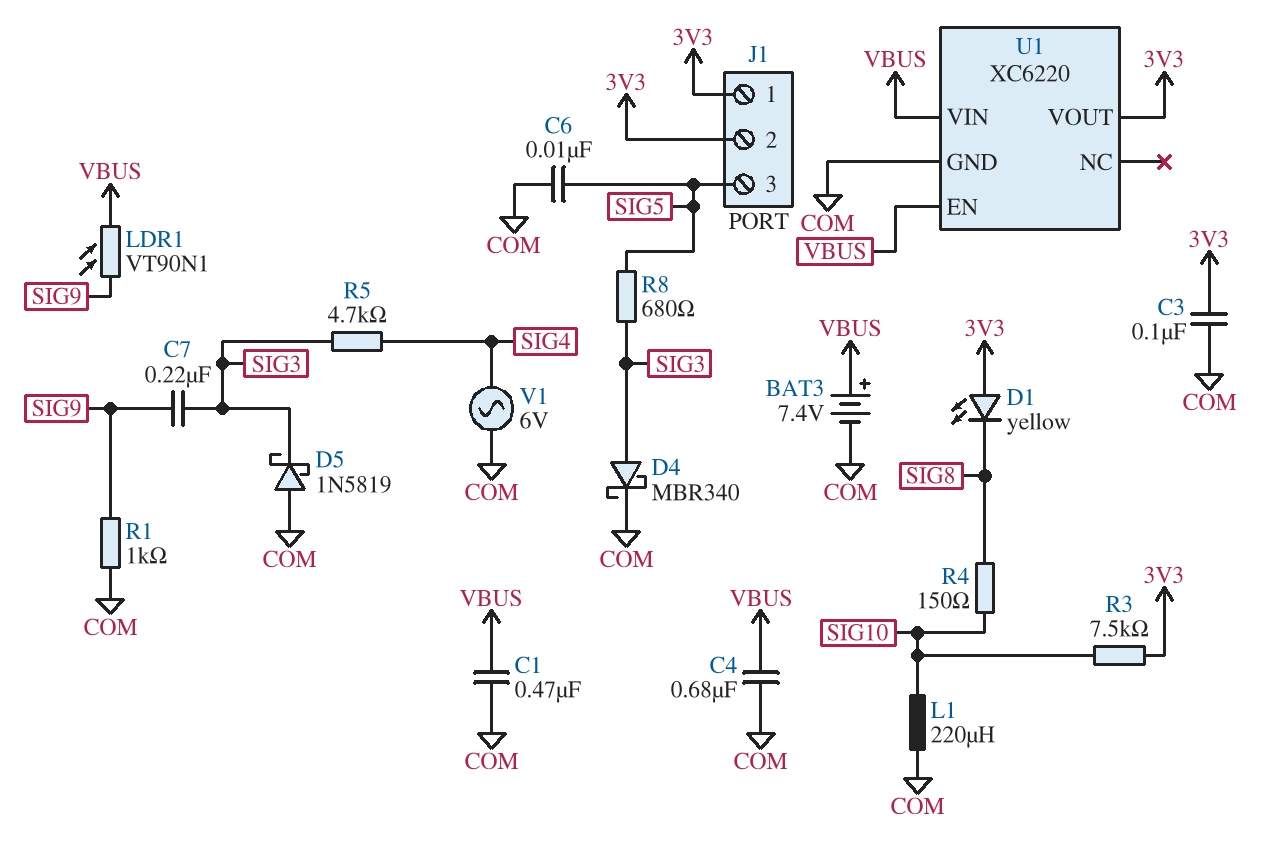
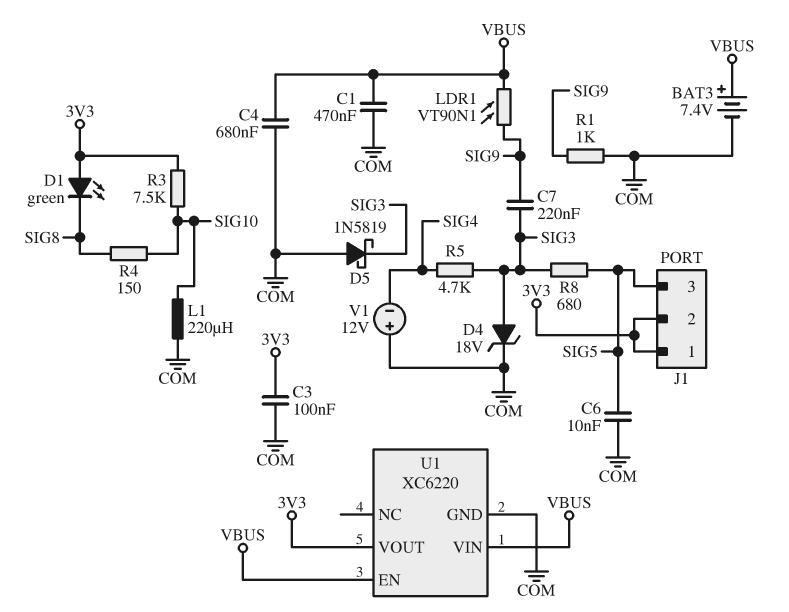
D1: LED yellow (A 3V3, K SIG8) -> LED green (A 3V3, K SIG8)
D4: schottky MBR340 (A SIG3, K COM) -> zener 18V (A SIG3, K COM)
V1: AC 6V (COM, SIG4) -> 12V (plus COM, minus SIG4)

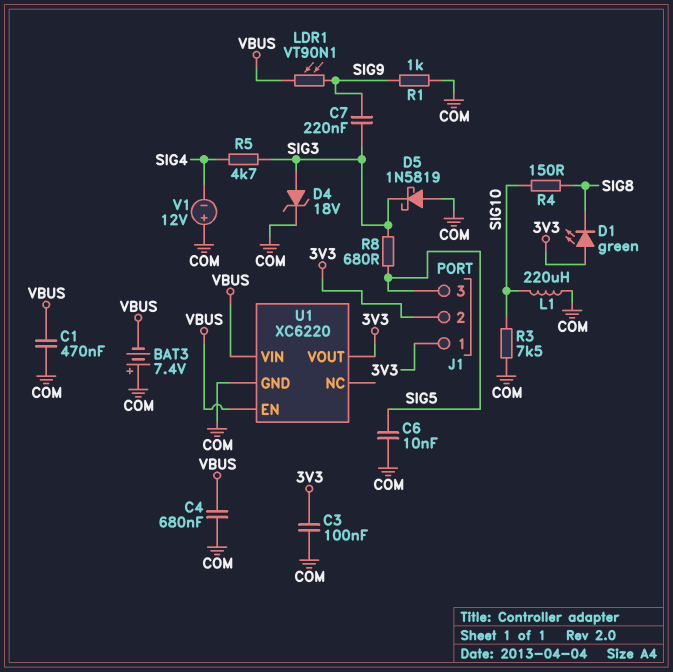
BAT3: 7.4V (plus VBUS, minus COM) -> 7.4V (plus COM, minus VBUS)
R3: 7.5k (3V3, SIG10) -> 7.5k (COM, SIG10)

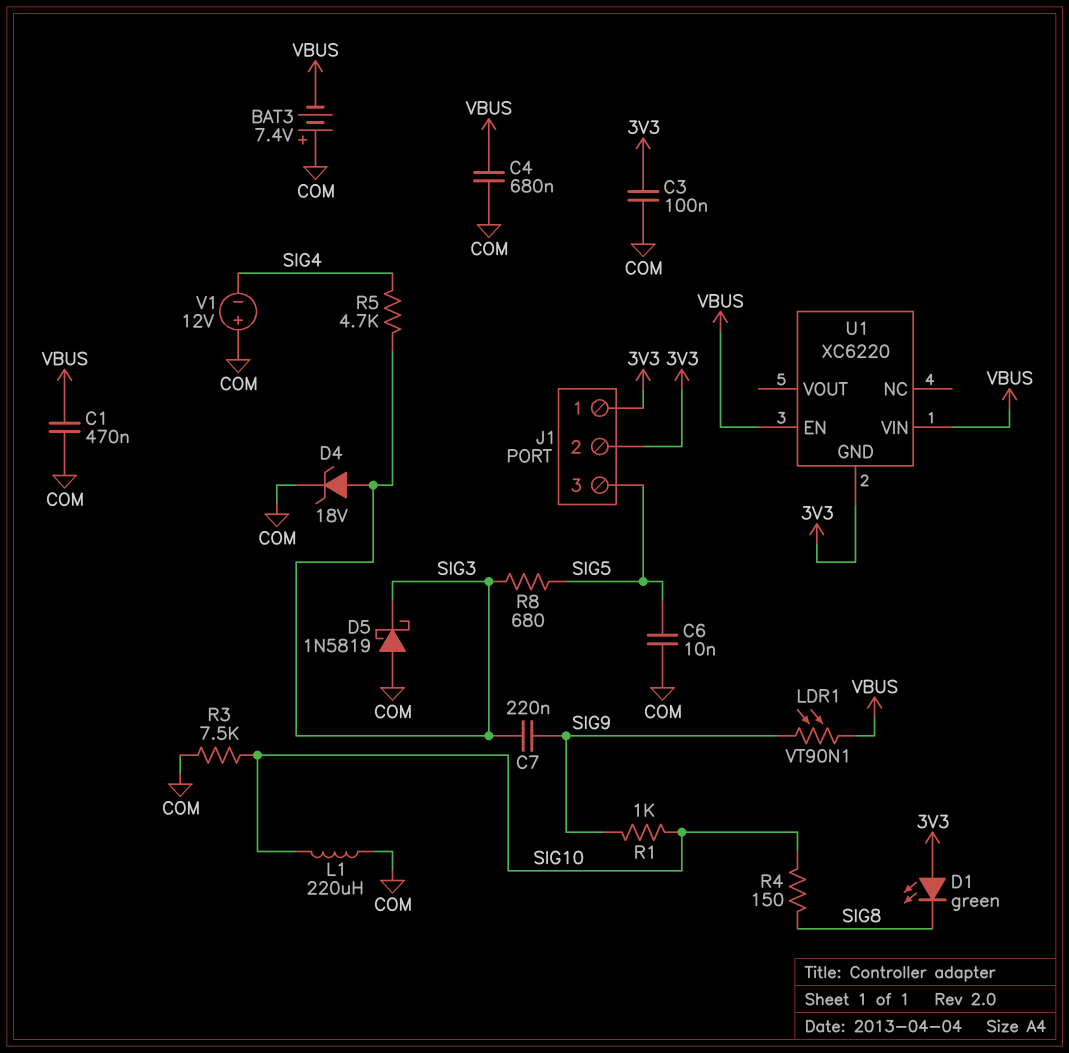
R1: 1k (COM, SIG9) -> 1k (SIG9, SIG10)
U1 pin GND: COM -> 3V3
U1 pin VOUT: 3V3 -> none

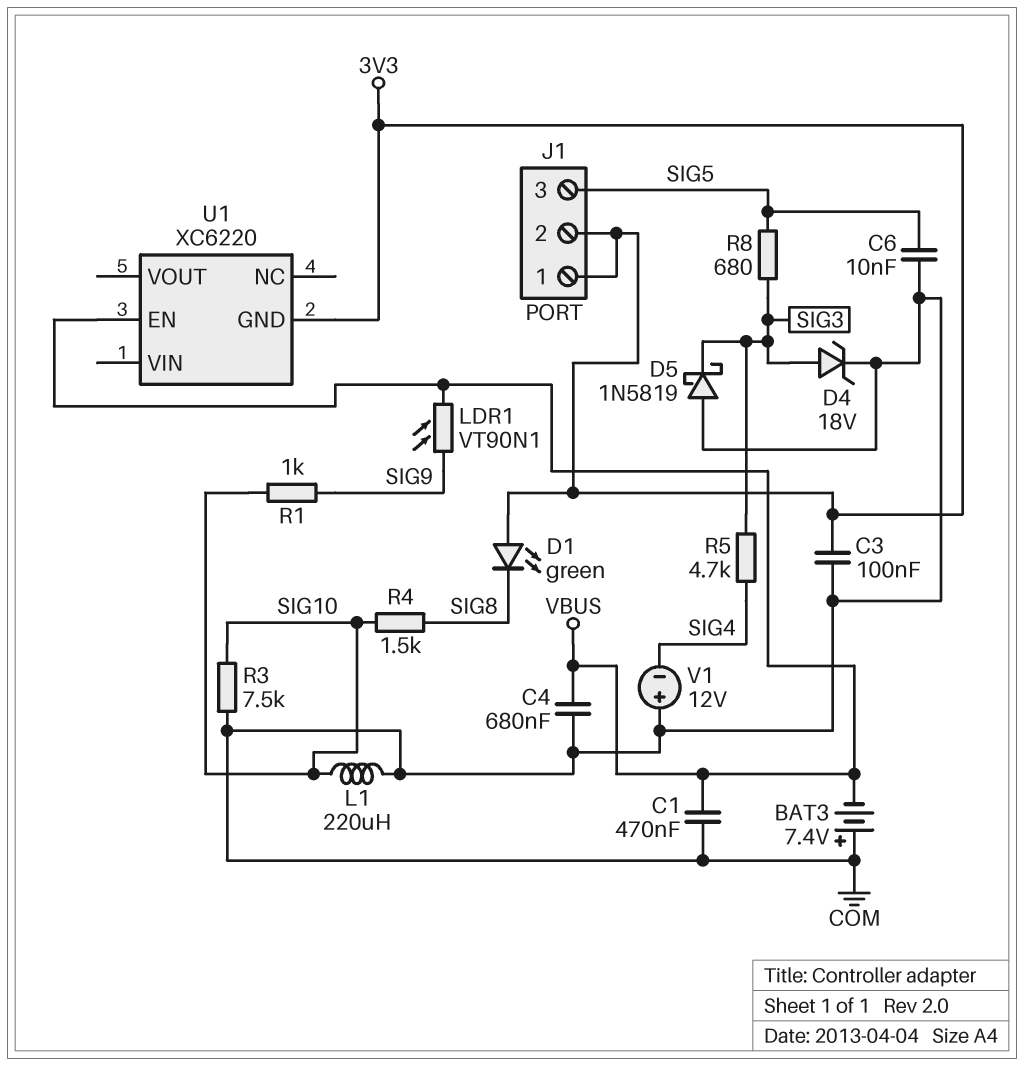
C7: 220nF (SIG3, SIG9) -> none
R4: 150 (SIG8, SIG10) -> 1.5k (SIG8, SIG10)
U1 pin VIN: VBUS -> none

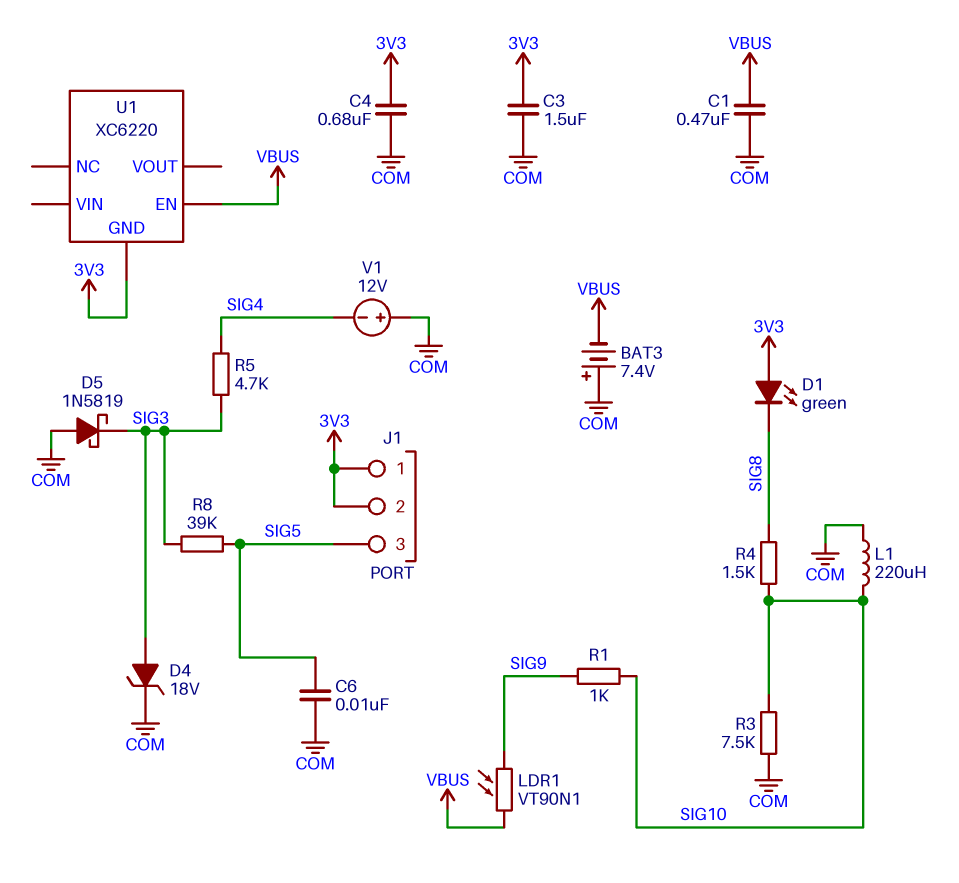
C3: 100nF (3V3, COM) -> 1.5uF (3V3, COM)
C4: 680nF (COM, VBUS) -> 680nF (3V3, COM)
R8: 680 (SIG3, SIG5) -> 39k (SIG3, SIG5)

